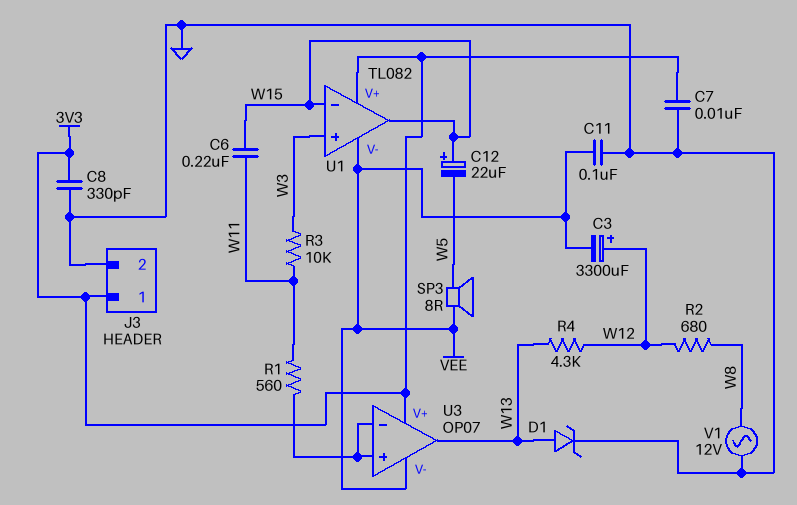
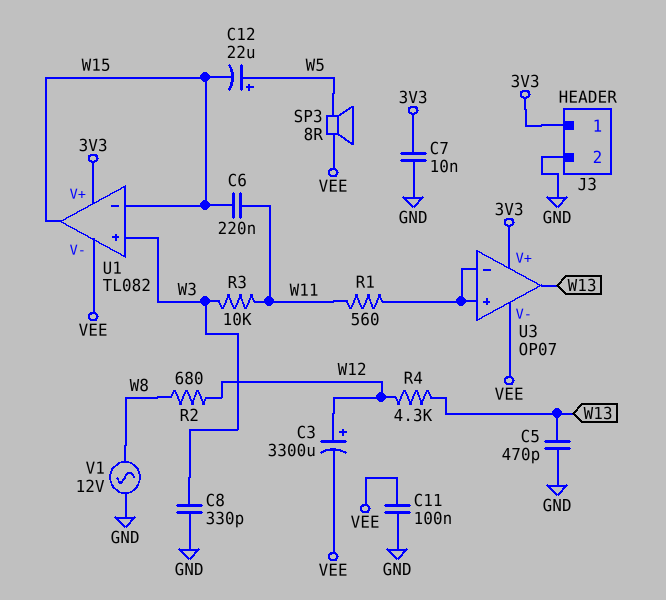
C5: none -> 470pF (GND, W13)
C8: 330pF (3V3, GND) -> 330pF (GND, W3)
C12: 22uF (plus W15, minus W5) -> 22uF (plus W5, minus W15)
D1: zener (A W13, K GND) -> none

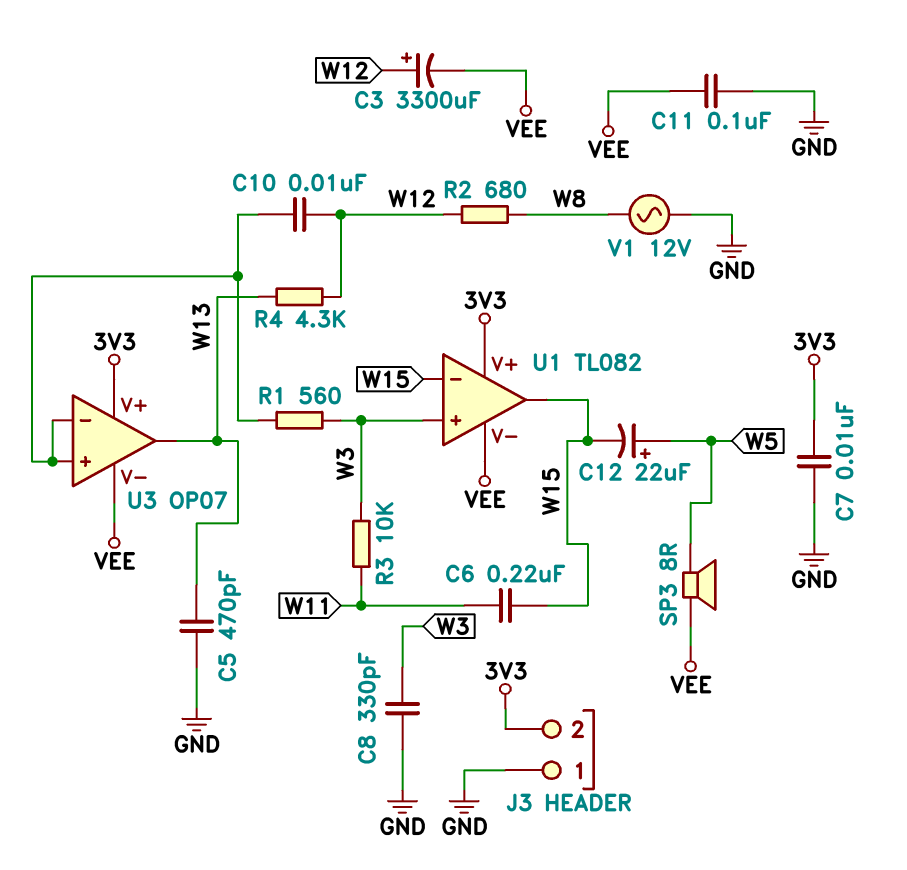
C10: none -> 10nF (U3/in+, W12)
J3 pin 1: 3V3 -> GND
J3 pin 2: GND -> 3V3
R1: 560 (U3/in+, W11) -> 560 (U3/in+, W3)

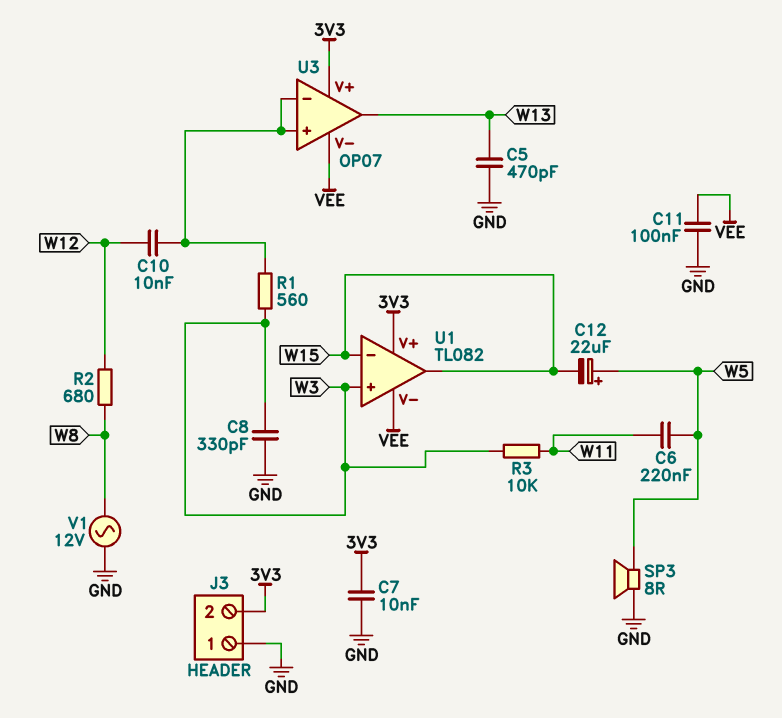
C3: 3300uF (plus W12, minus VEE) -> none
C6: 220nF (W11, W15) -> 220nF (W5, W11)
R4: 4.3k (W12, W13) -> none
SP3: speaker 8R (VEE, W5) -> speaker 8R (GND, W5)

